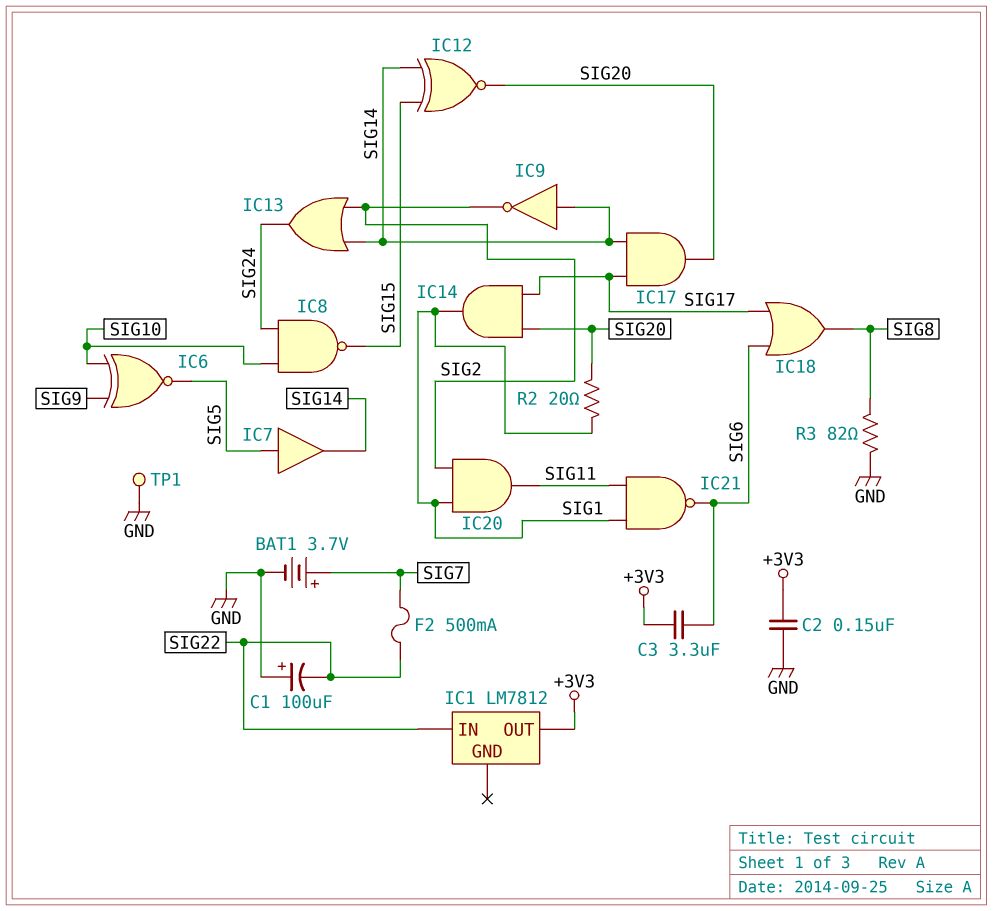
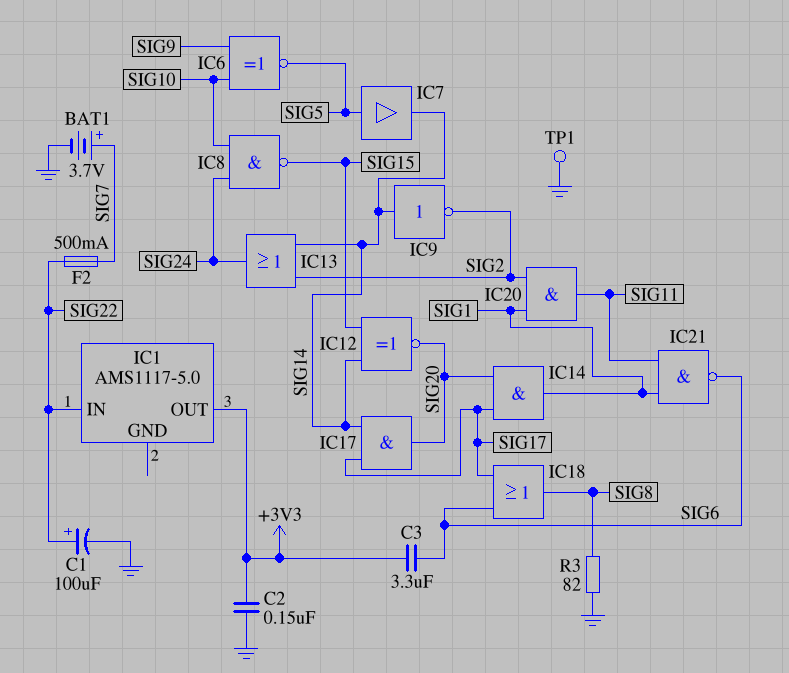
C1: 100uF (plus GND, minus SIG22) -> 100uF (plus SIG22, minus GND)
IC1: LM7812 -> AMS1117-5.0
R2: 20 (SIG1, SIG20) -> none

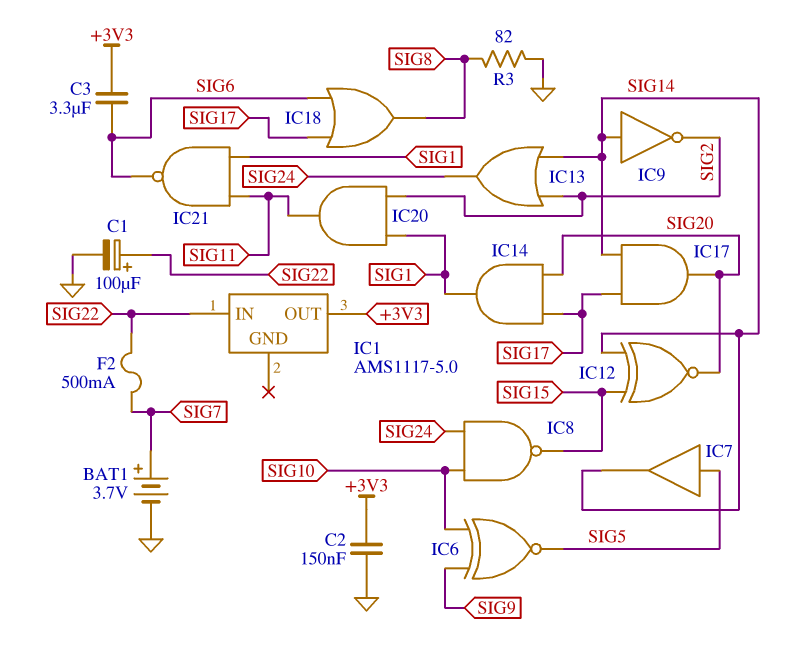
TP1: test point (GND) -> none

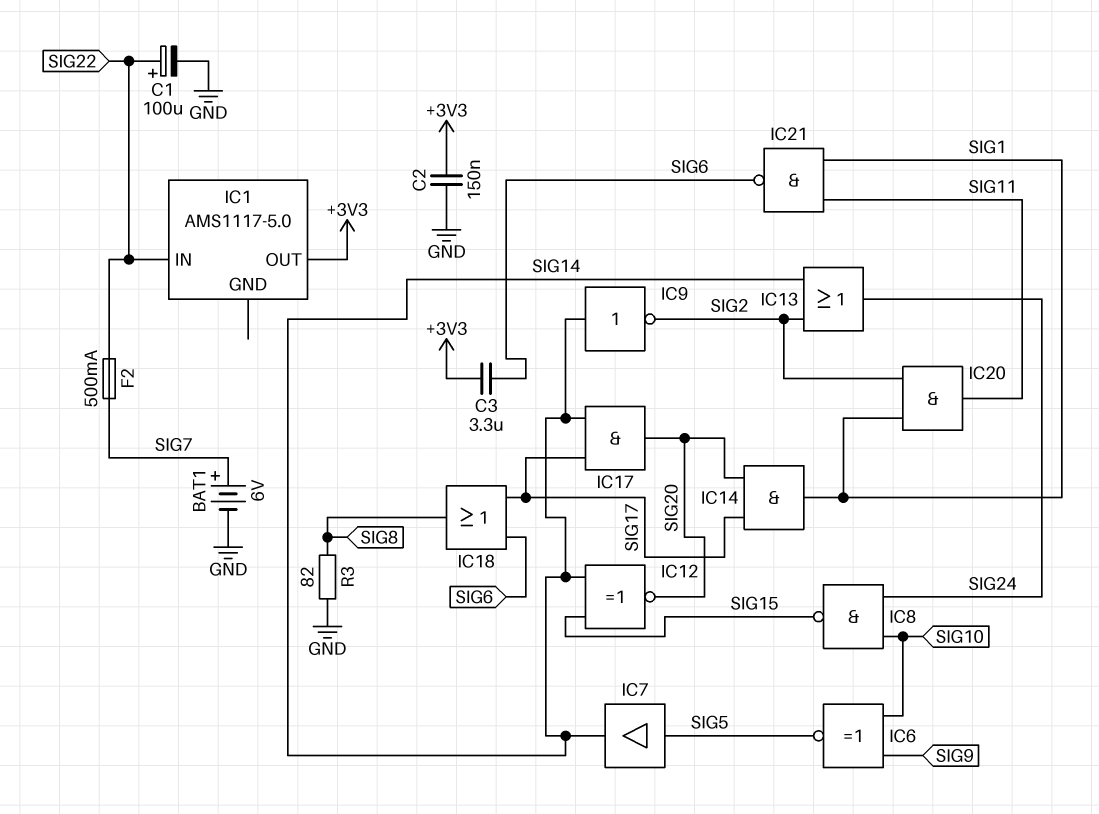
BAT1: 3.7V (plus SIG7, minus GND) -> 6V (plus SIG7, minus GND)

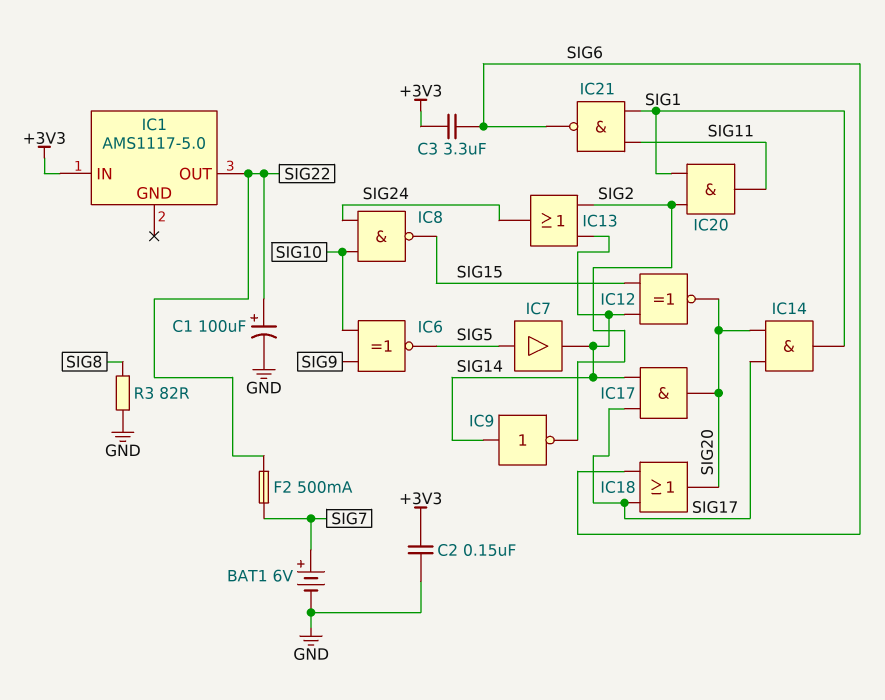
IC1 pin IN: SIG22 -> +3V3
IC1 pin OUT: +3V3 -> SIG22
IC18: OR (in SIG6, in SIG17, out SIG8) -> OR (in SIG6, in SIG17, out SIG20)

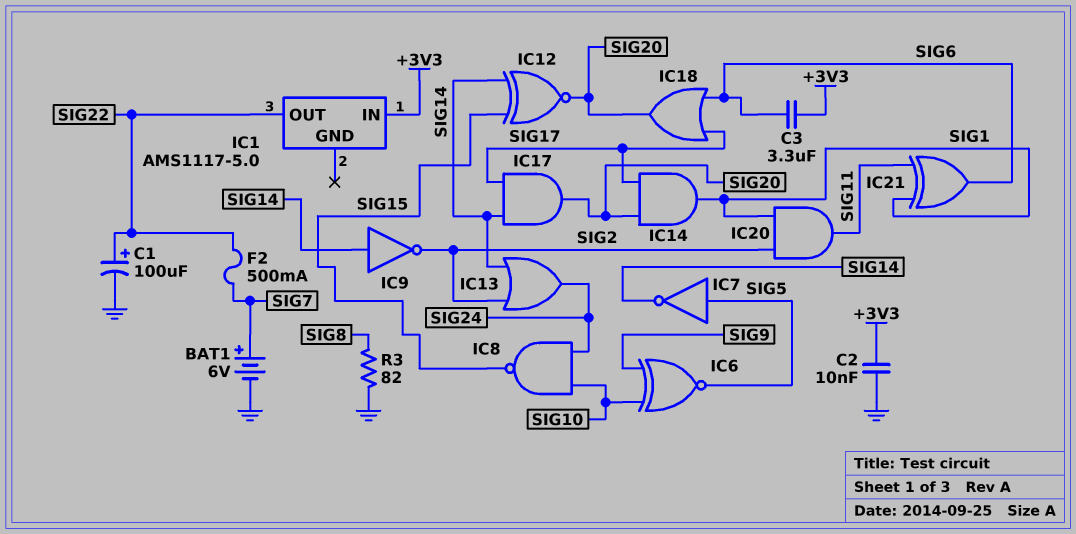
C2: 150nF (+3V3, GND) -> 10nF (+3V3, GND)
IC7: buffer (in SIG5, out SIG14) -> NOT (in SIG5, out SIG14)
IC21: NAND (in SIG1, in SIG11, out SIG6) -> XOR (in SIG1, in SIG11, out SIG6)

